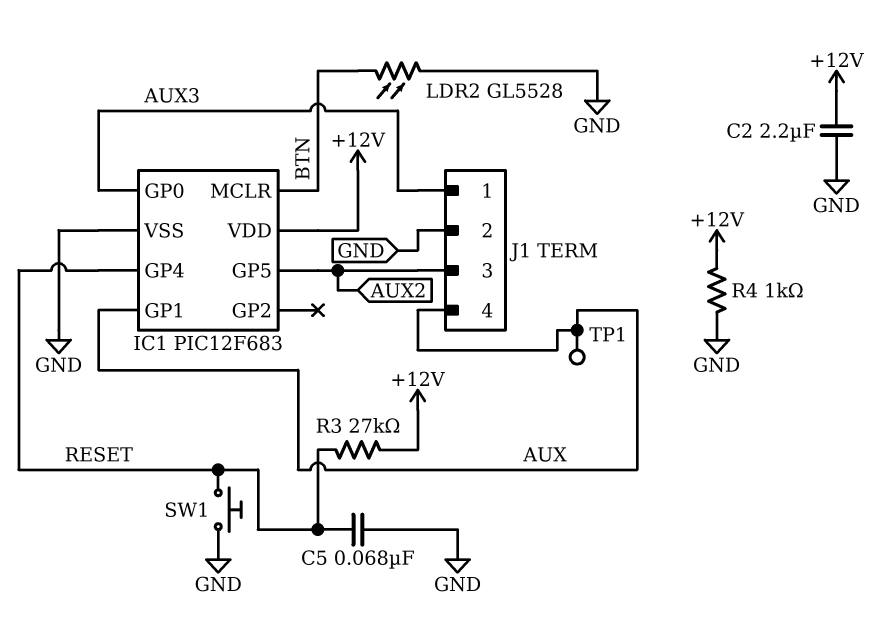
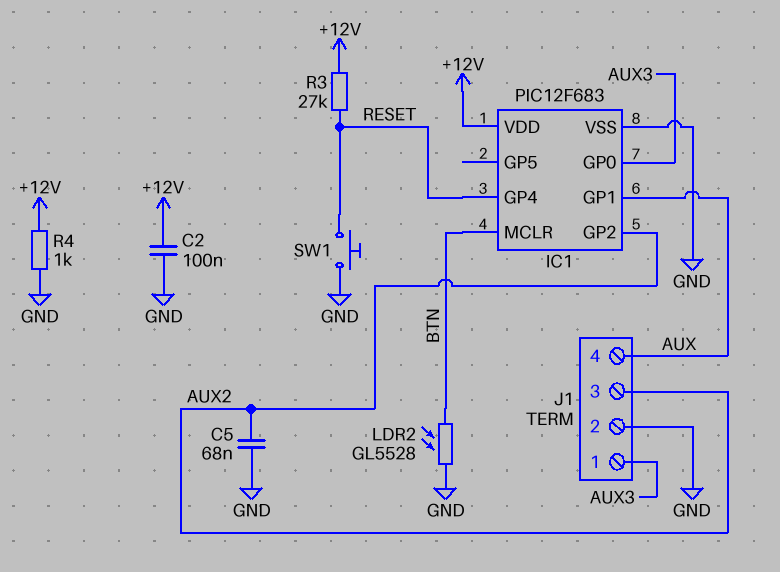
C2: 2.2uF (+12V, GND) -> 100nF (+12V, GND)
C5: 68nF (GND, RESET) -> 68nF (AUX2, GND)
IC1 pin GP2: none -> AUX2
IC1 pin GP5: AUX2 -> none
TP1: test point (AUX) -> none

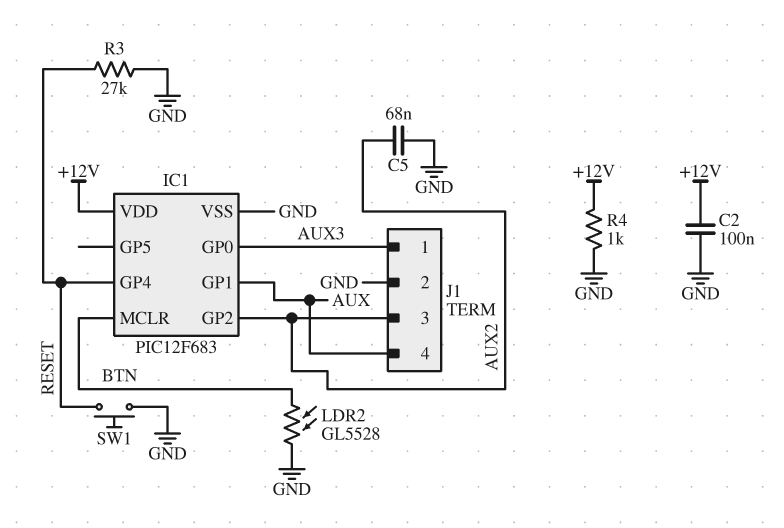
R3: 27k (+12V, RESET) -> 27k (GND, RESET)

